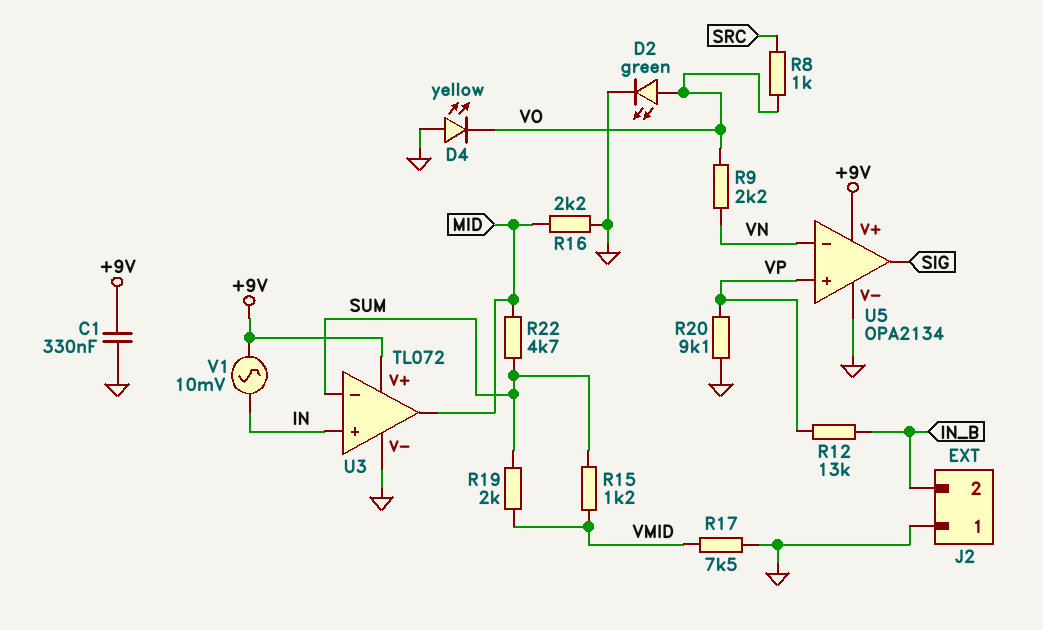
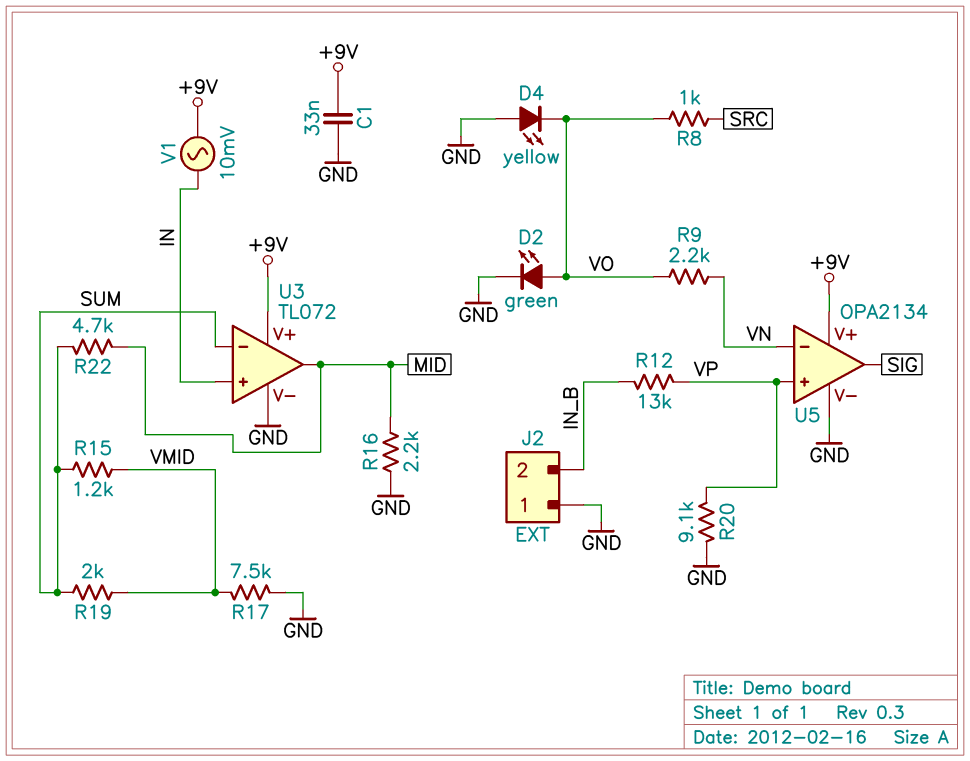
C1: 330nF (+9V, GND) -> 33nF (+9V, GND)

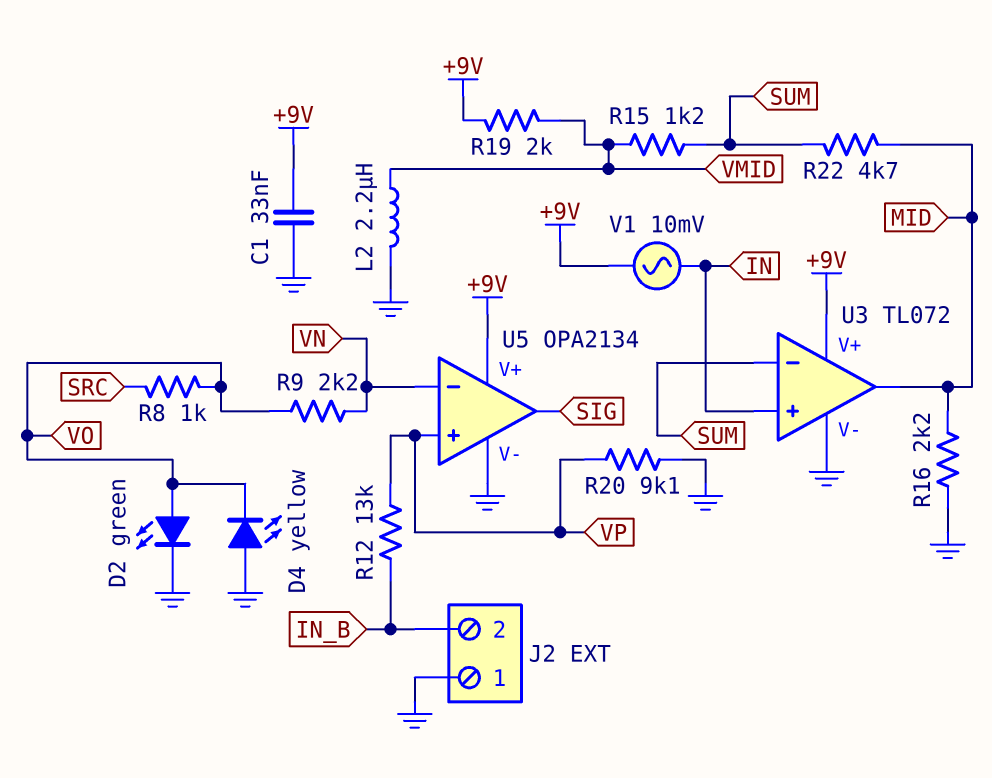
L2: none -> 2.2uH (GND, VMID)
R17: 7.5k (GND, VMID) -> none
R19: 2k (SUM, VMID) -> 2k (+9V, VMID)

